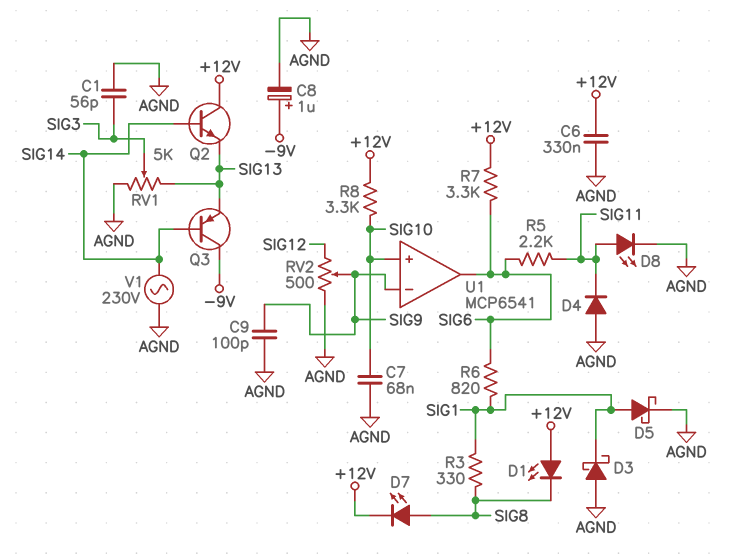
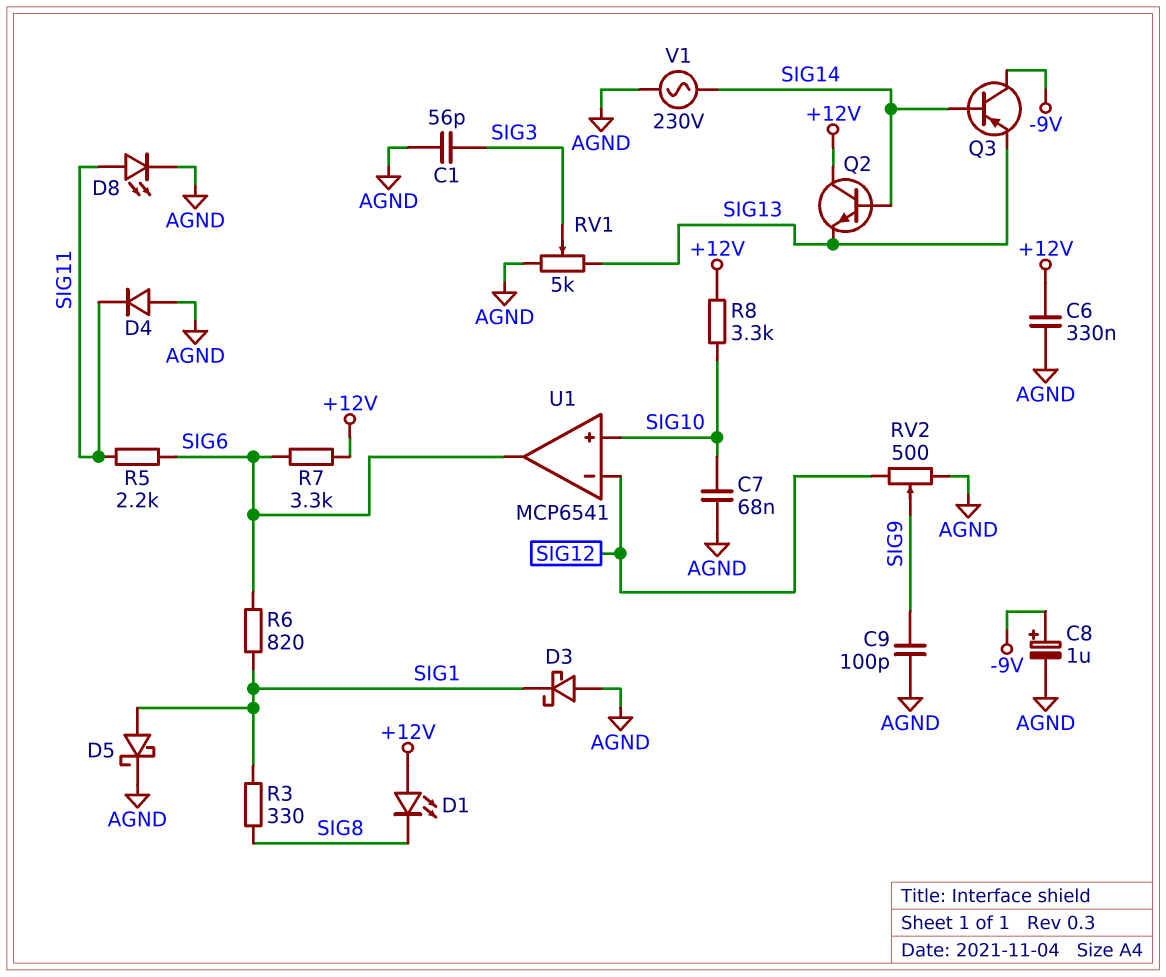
D7: LED (A SIG8, K +12V) -> none
U1 pin in-: SIG9 -> SIG12

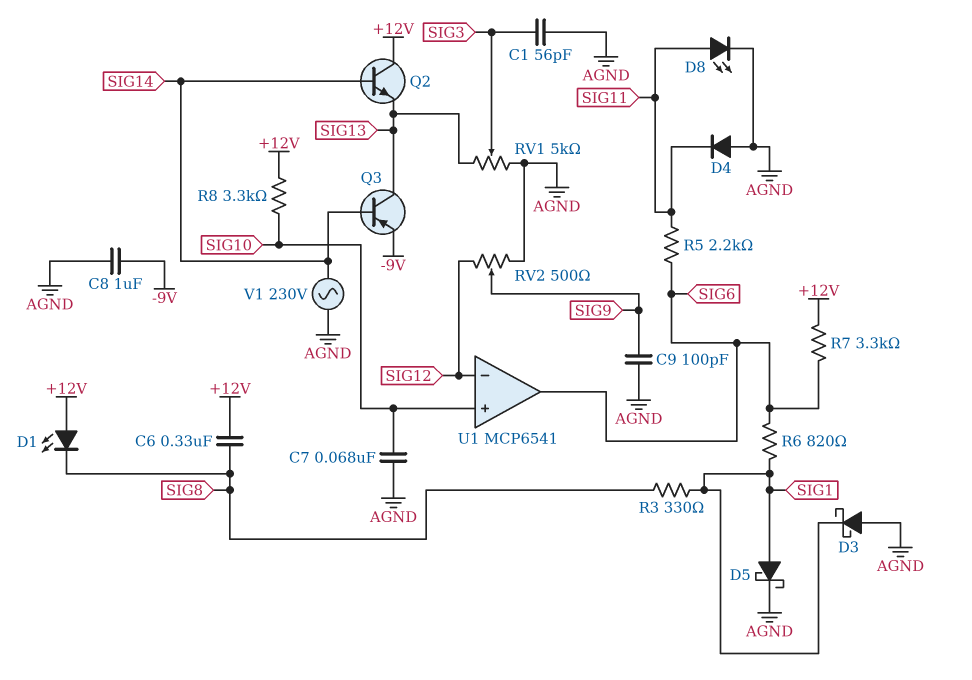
C6: 330nF (+12V, AGND) -> 330nF (+12V, SIG8)
C8: 1uF (plus -9V, minus AGND) -> 1uF (-9V, AGND)
Q3: PNP (B SIG14, C -9V, E SIG13) -> PNP (B SIG14, C SIG13, E -9V)

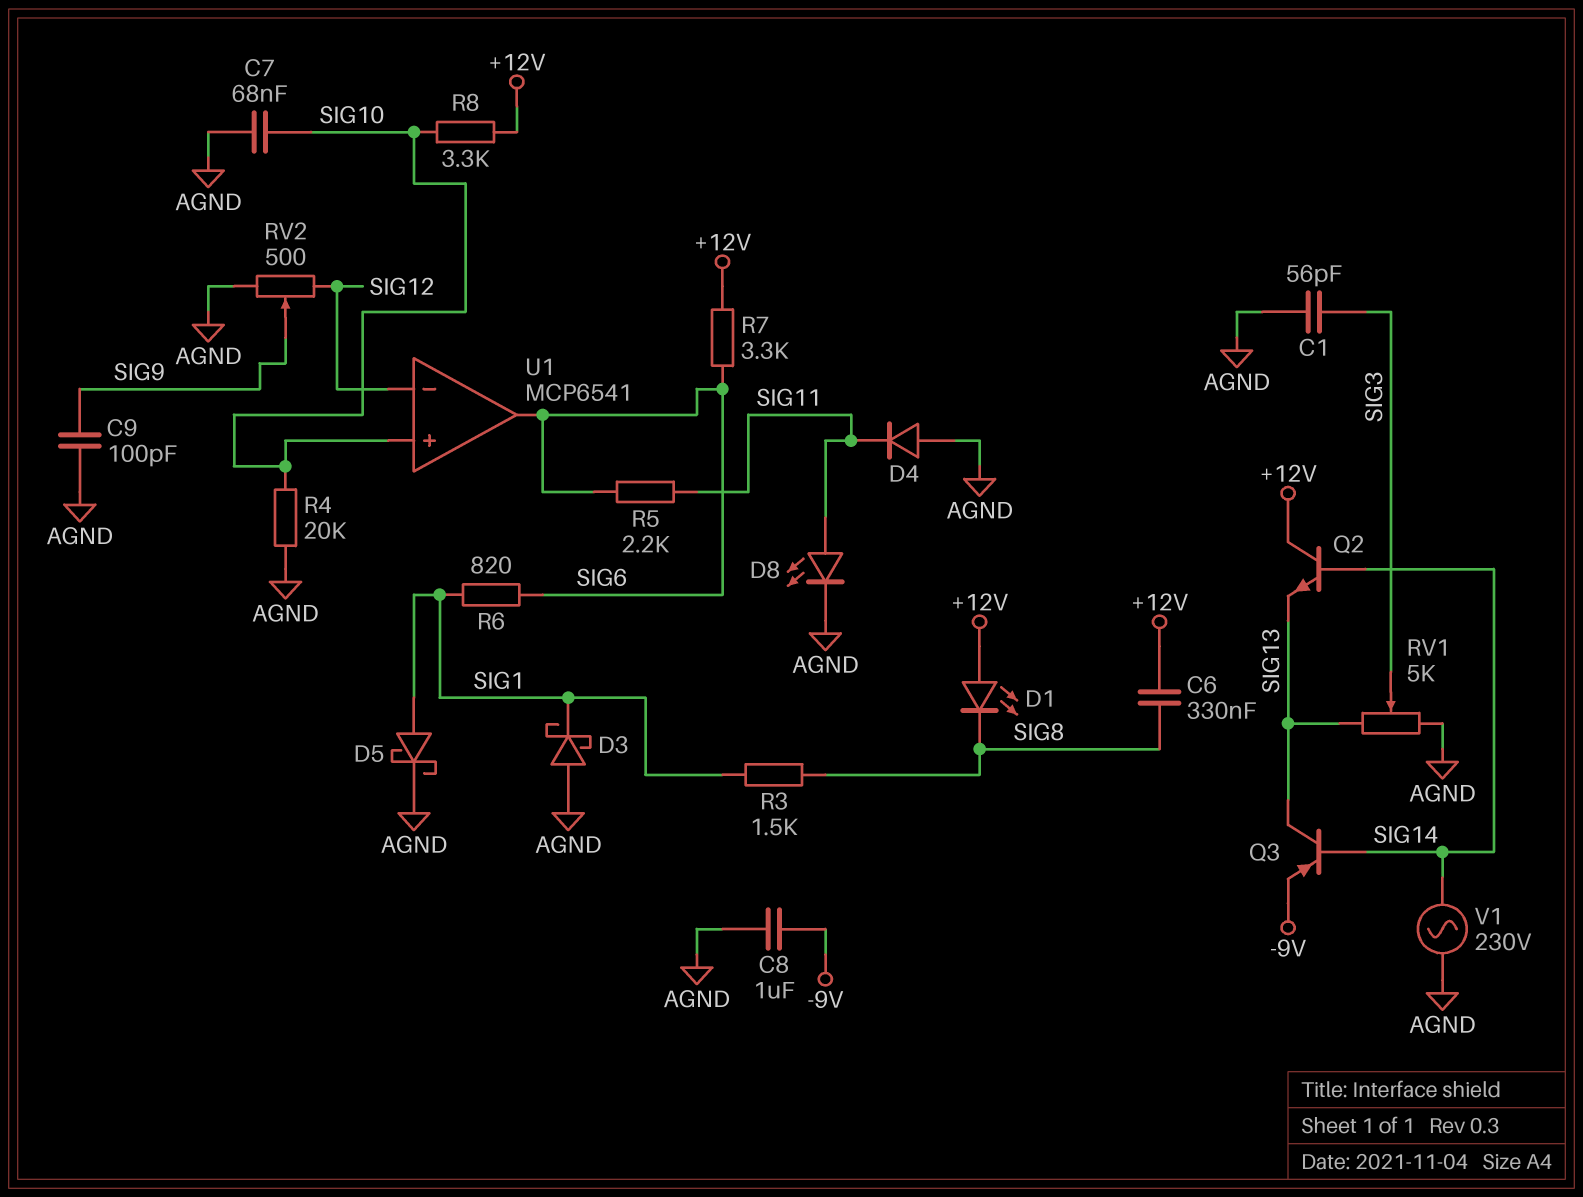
R3: 330 (SIG1, SIG8) -> 1.5k (SIG1, SIG8)
R4: none -> 20k (AGND, SIG10)

